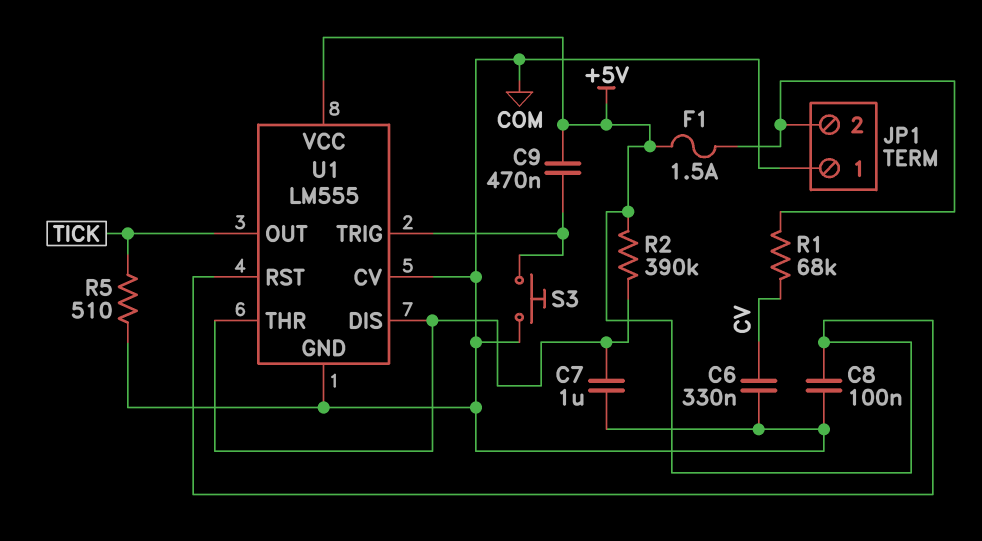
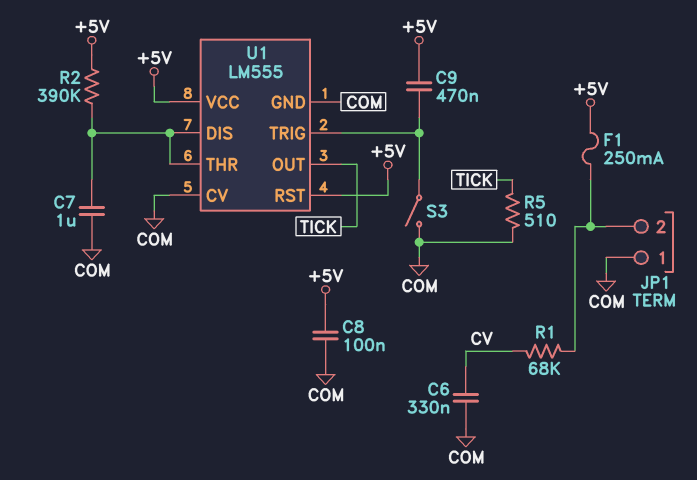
F1: 1.5A (+5V, JP1/2) -> 250mA (+5V, JP1/2)
S3: button (COM, U1/TRIG) -> switch (COM, U1/TRIG)

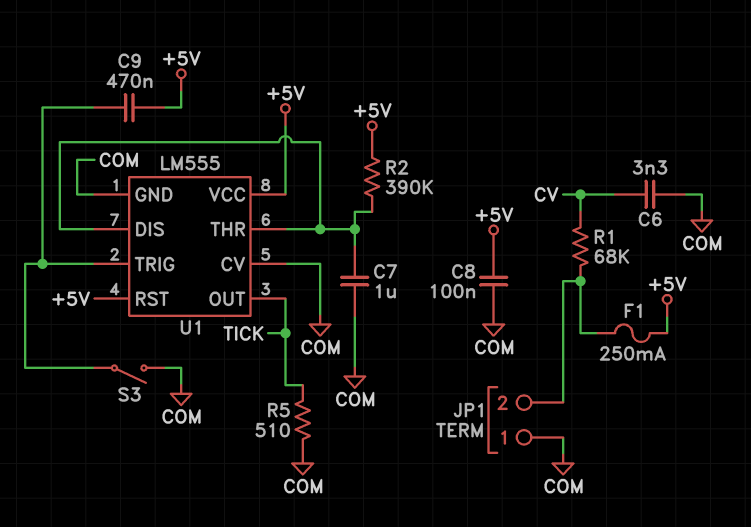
C6: 330nF (COM, CV) -> 3.3nF (COM, CV)

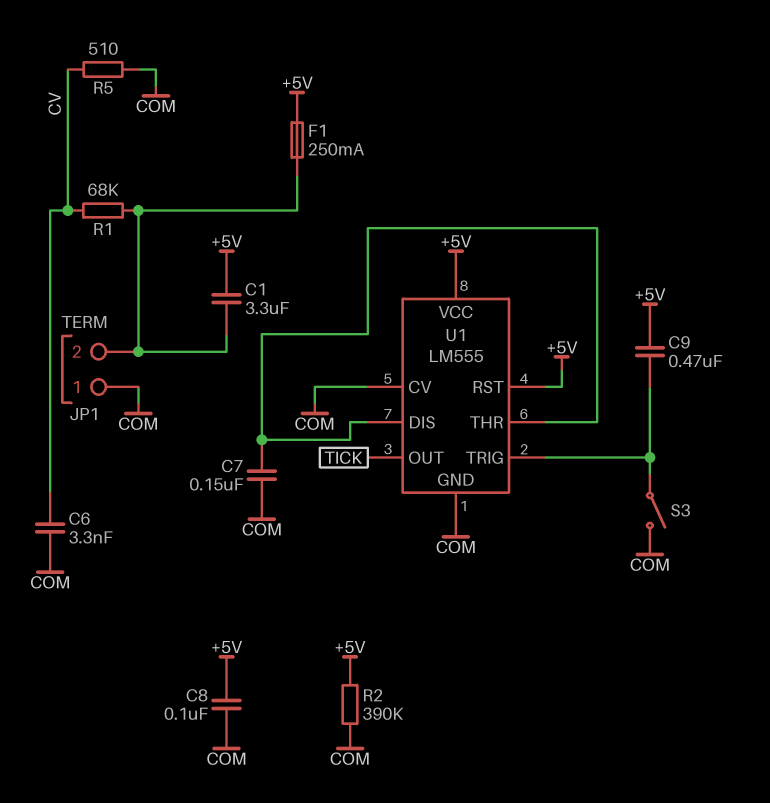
C1: none -> 3.3uF (+5V, JP1/2)
C7: 1uF (COM, U1/DIS) -> 150nF (COM, U1/DIS)
R2: 390k (+5V, U1/DIS) -> 390k (+5V, COM)
R5: 510 (COM, TICK) -> 510 (COM, CV)

